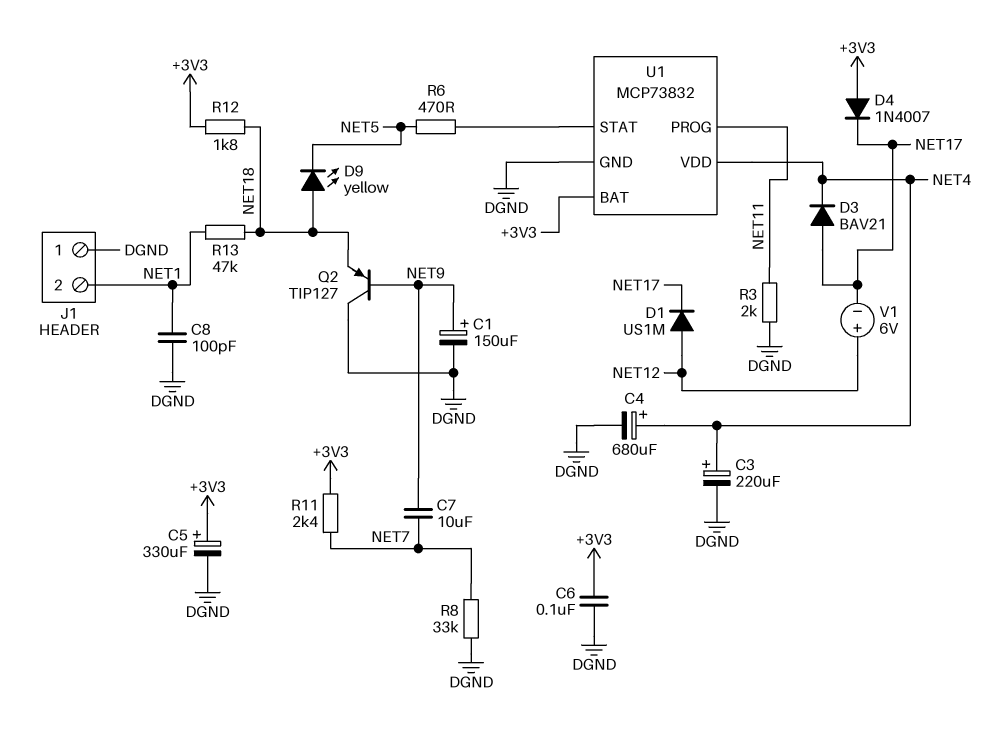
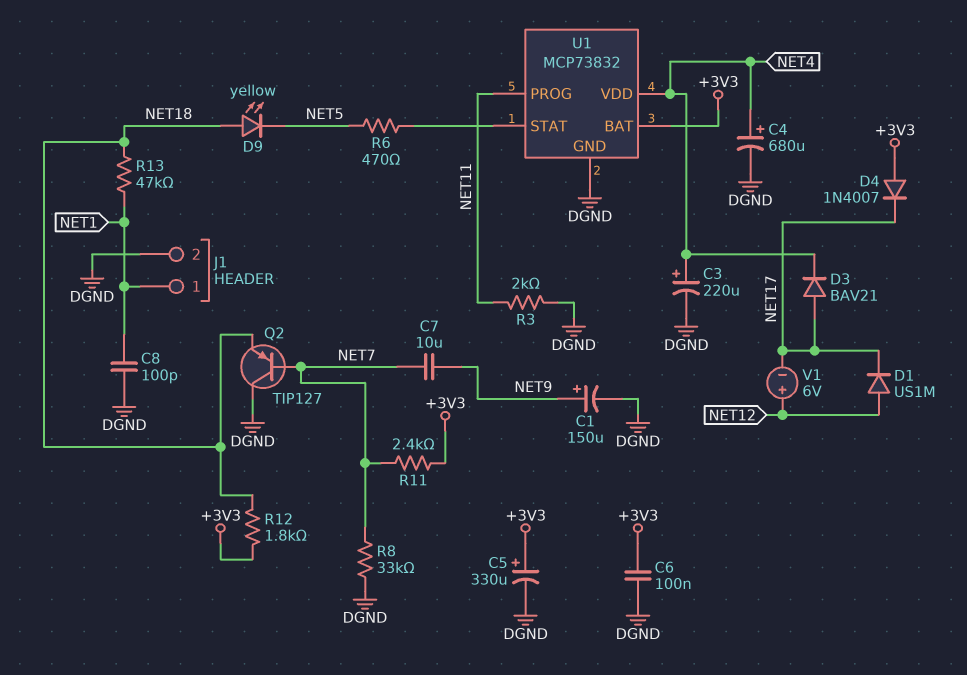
J1 pin 1: DGND -> NET1
J1 pin 2: NET1 -> DGND
Q2: PNP TIP127 (B NET9, C DGND, E NET18) -> PNP TIP127 (B NET7, C DGND, E NET18)

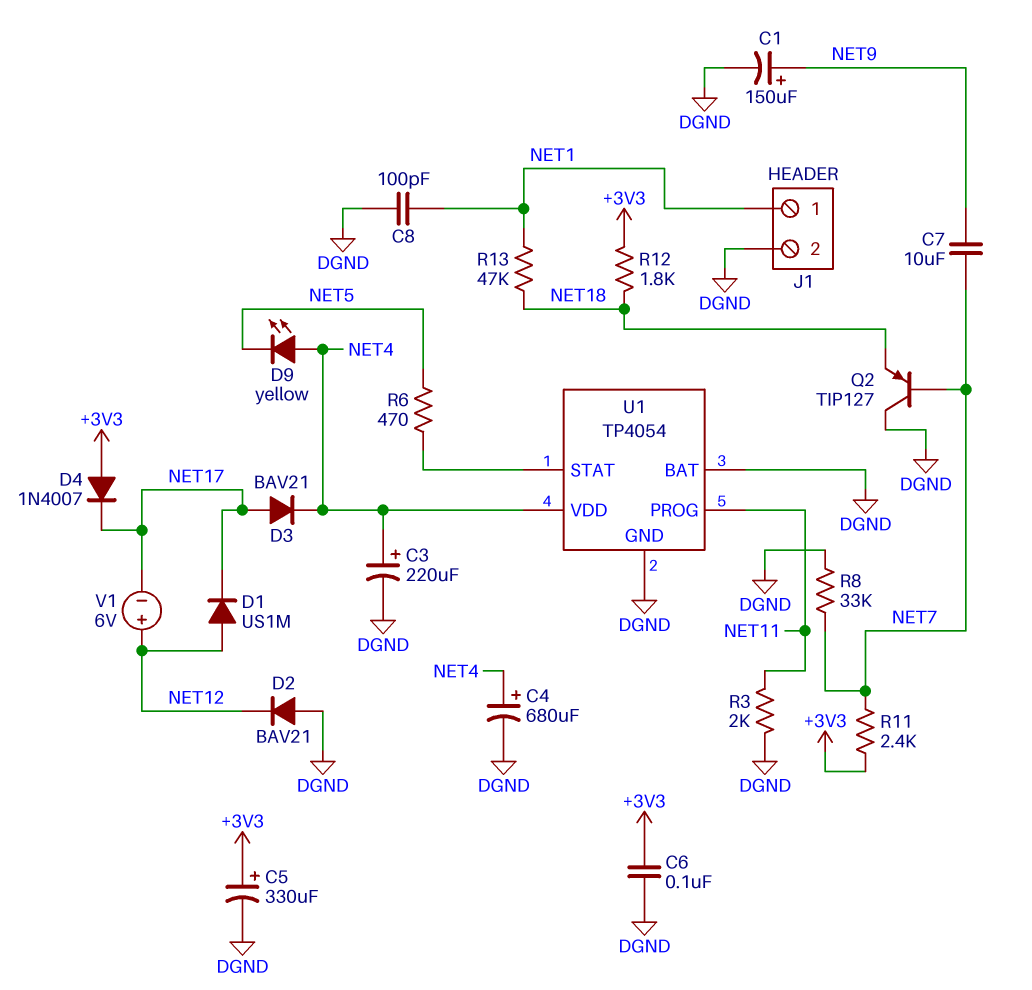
D2: none -> diode BAV21 (A DGND, K NET12)
D9: LED yellow (A NET18, K NET5) -> LED yellow (A NET4, K NET5)
U1: MCP73832 -> TP4054
U1 pin BAT: +3V3 -> DGND

